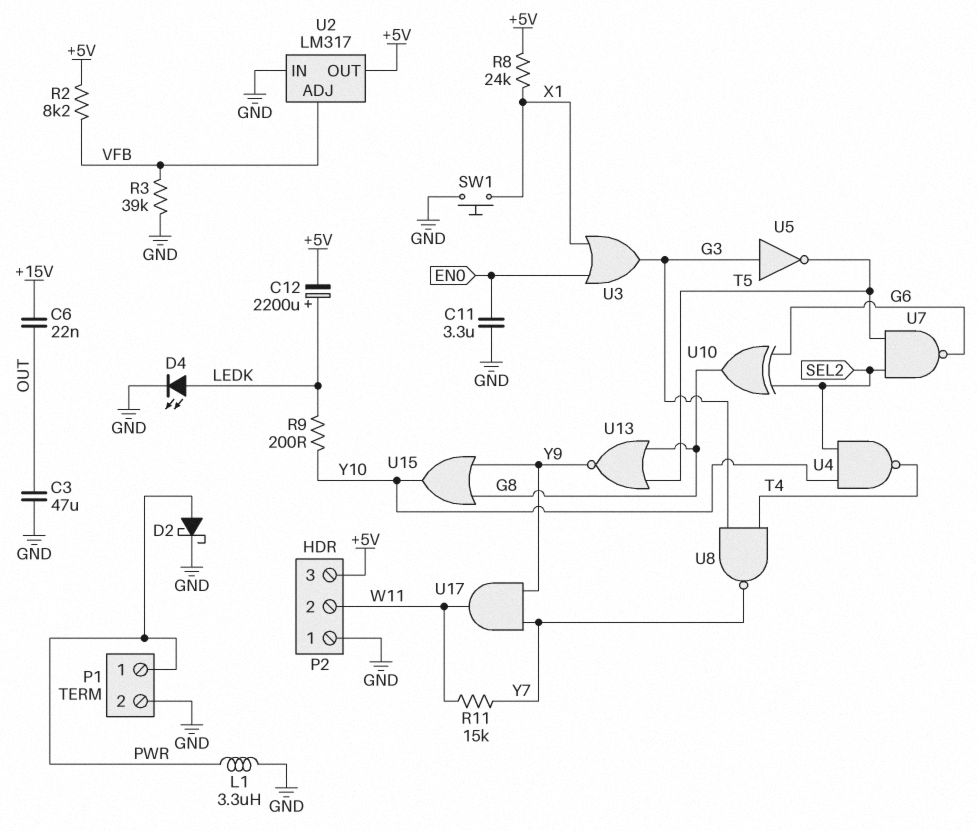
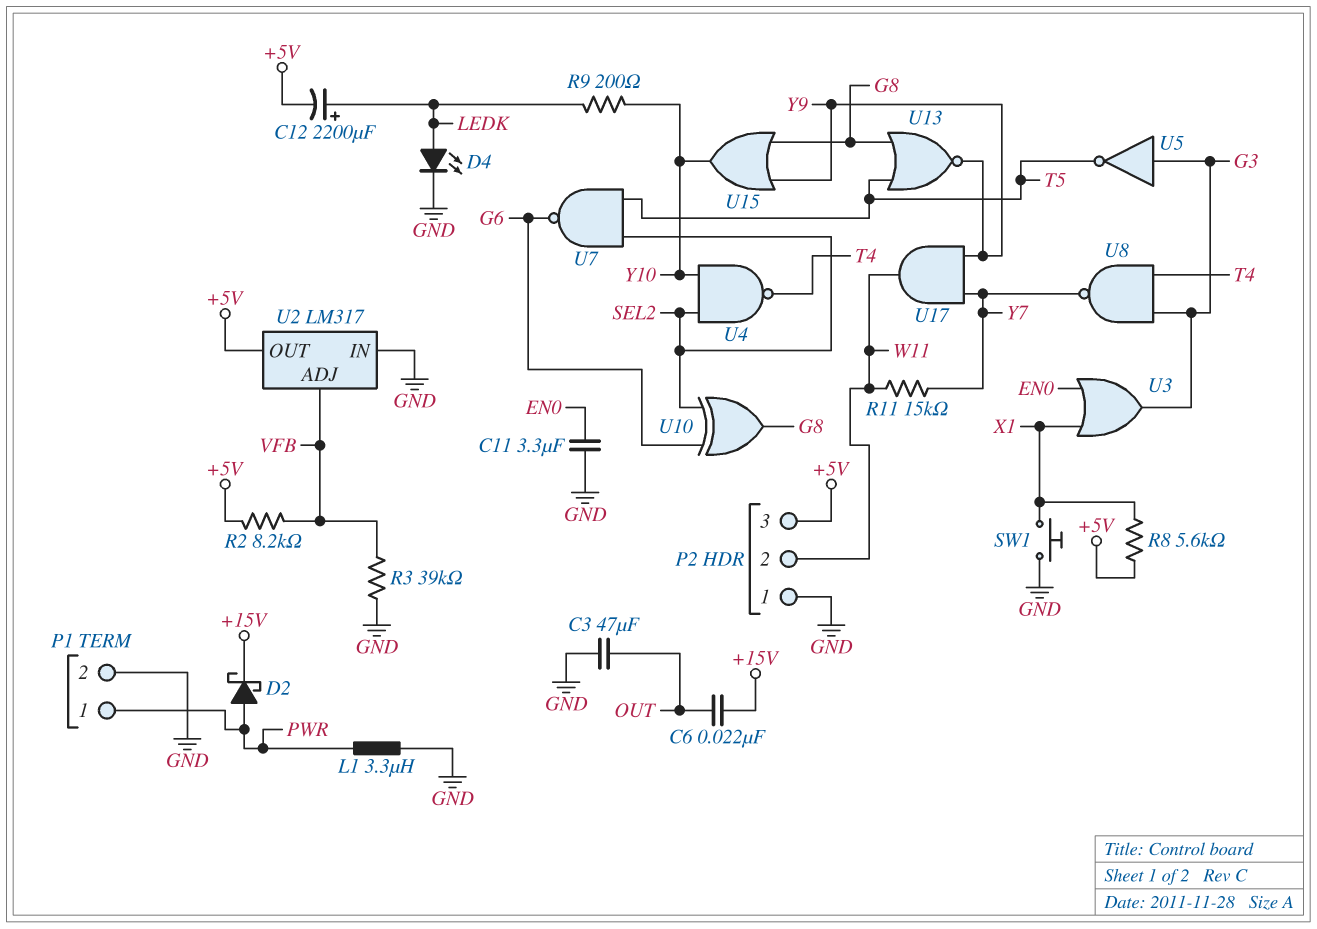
D2: schottky (A PWR, K GND) -> schottky (A PWR, K +15V)
R8: 24k (+5V, X1) -> 5.6k (+5V, X1)

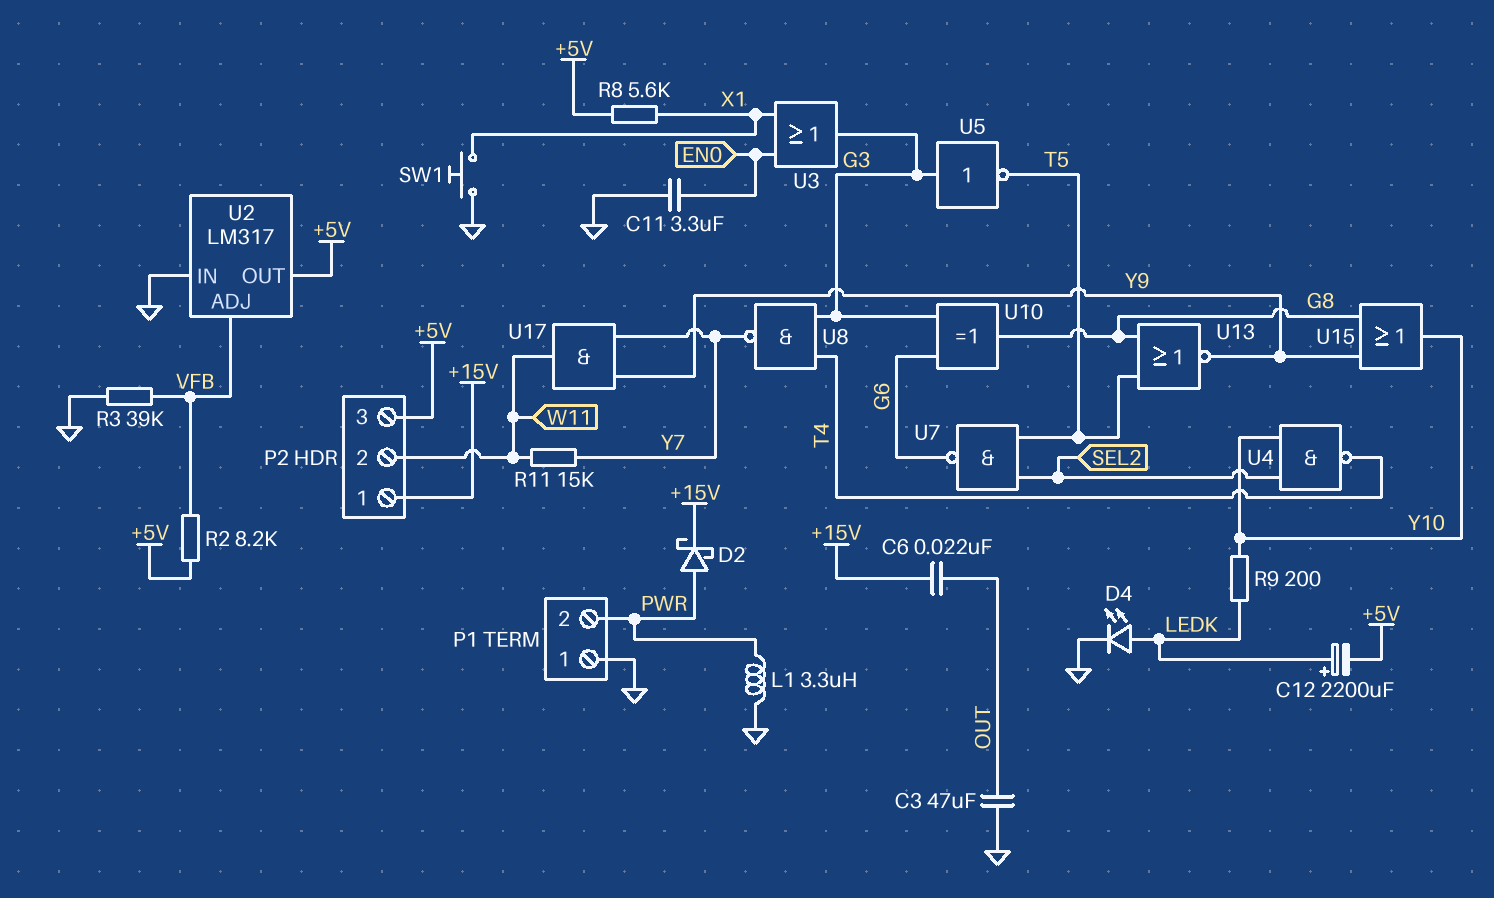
P1 pin 1: PWR -> GND
P1 pin 2: GND -> PWR
P2 pin 1: GND -> +15V
U10: XOR (in G6, in SEL2, out G8) -> XOR (in G3, in G6, out G8)

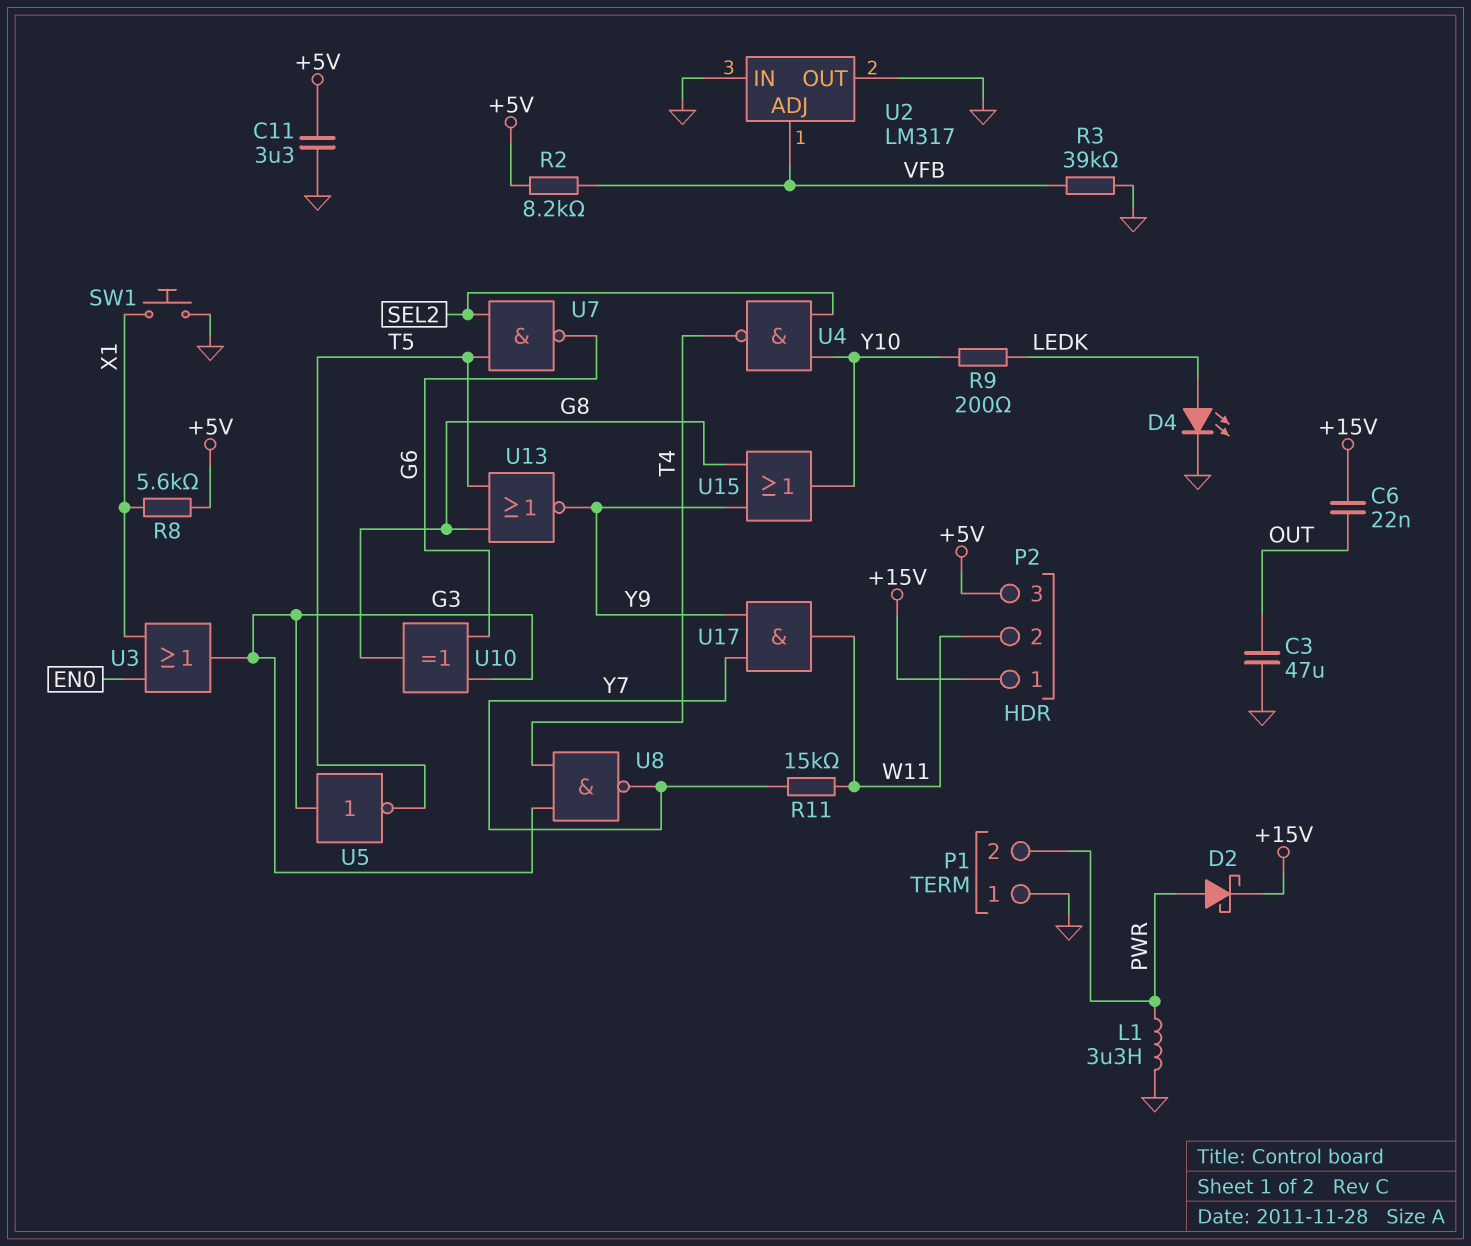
C11: 3.3uF (EN0, GND) -> 3.3uF (+5V, GND)
C12: 2200uF (plus LEDK, minus +5V) -> none
U2 pin OUT: +5V -> GND

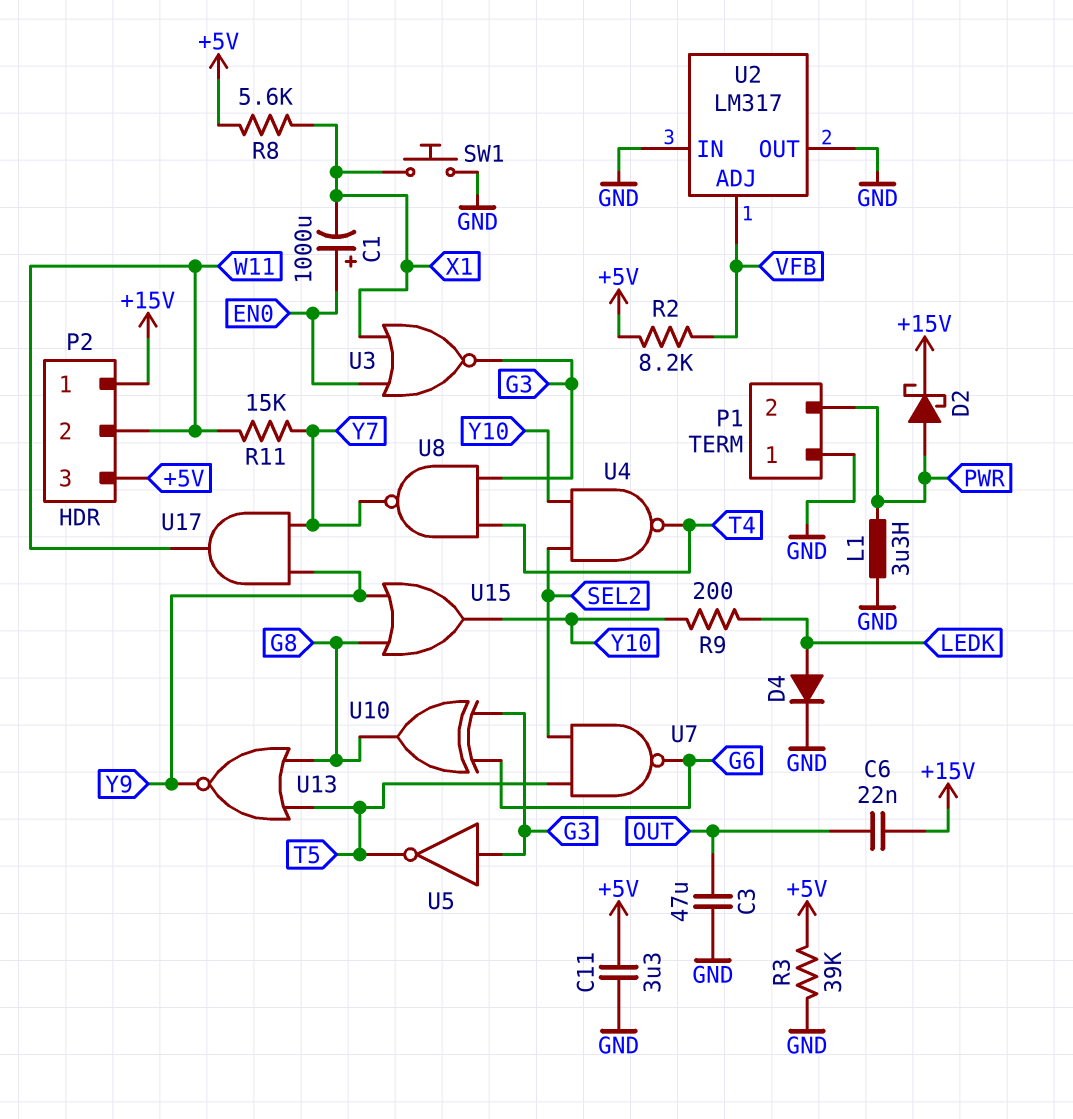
C1: none -> 1000uF (plus EN0, minus X1)
D4: LED (A LEDK, K GND) -> diode (A LEDK, K GND)
R3: 39k (GND, VFB) -> 39k (+5V, GND)
U3: OR (in EN0, in X1, out G3) -> NOR (in EN0, in X1, out G3)

